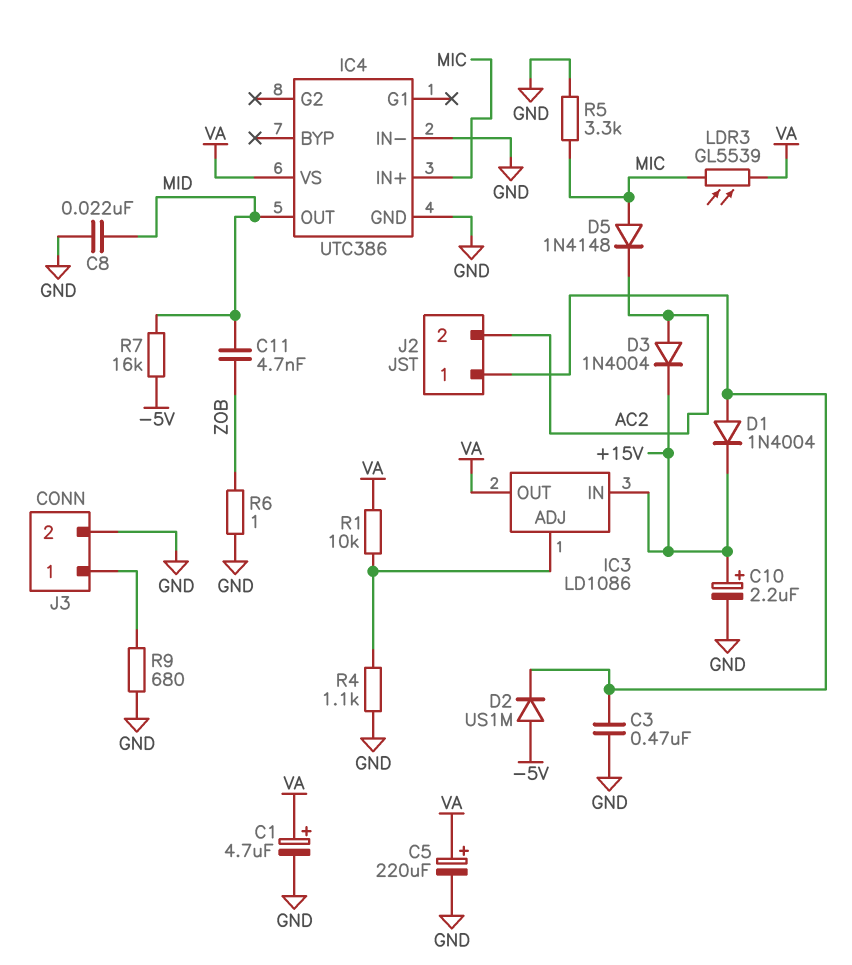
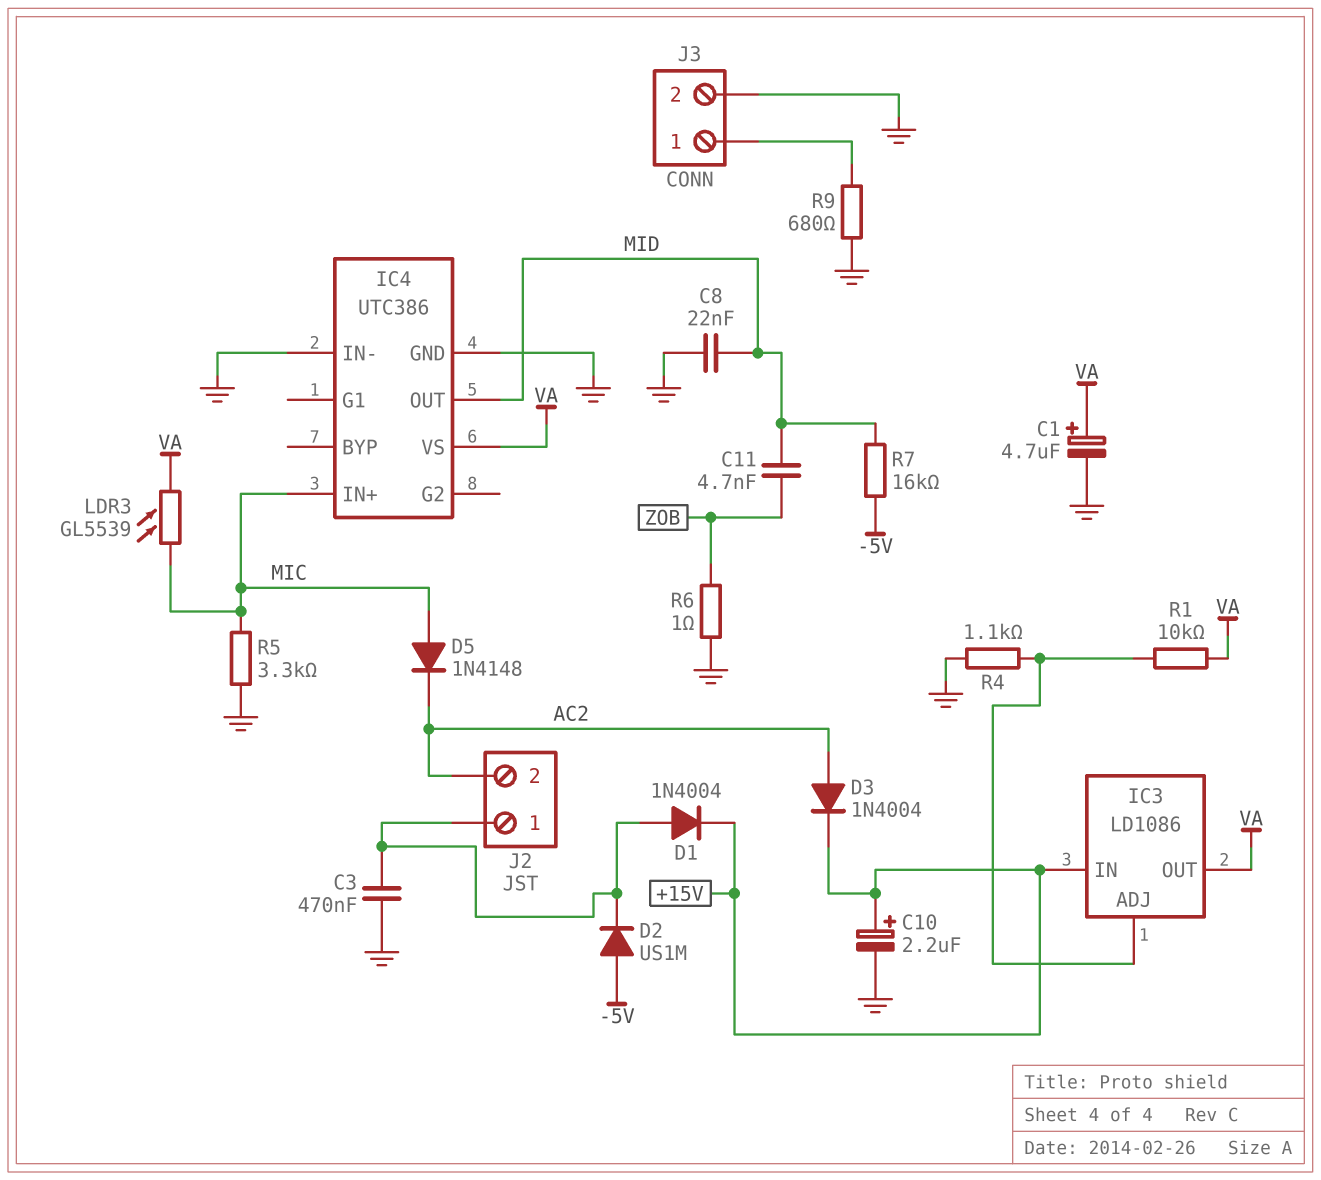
C5: 220uF (plus VA, minus GND) -> none

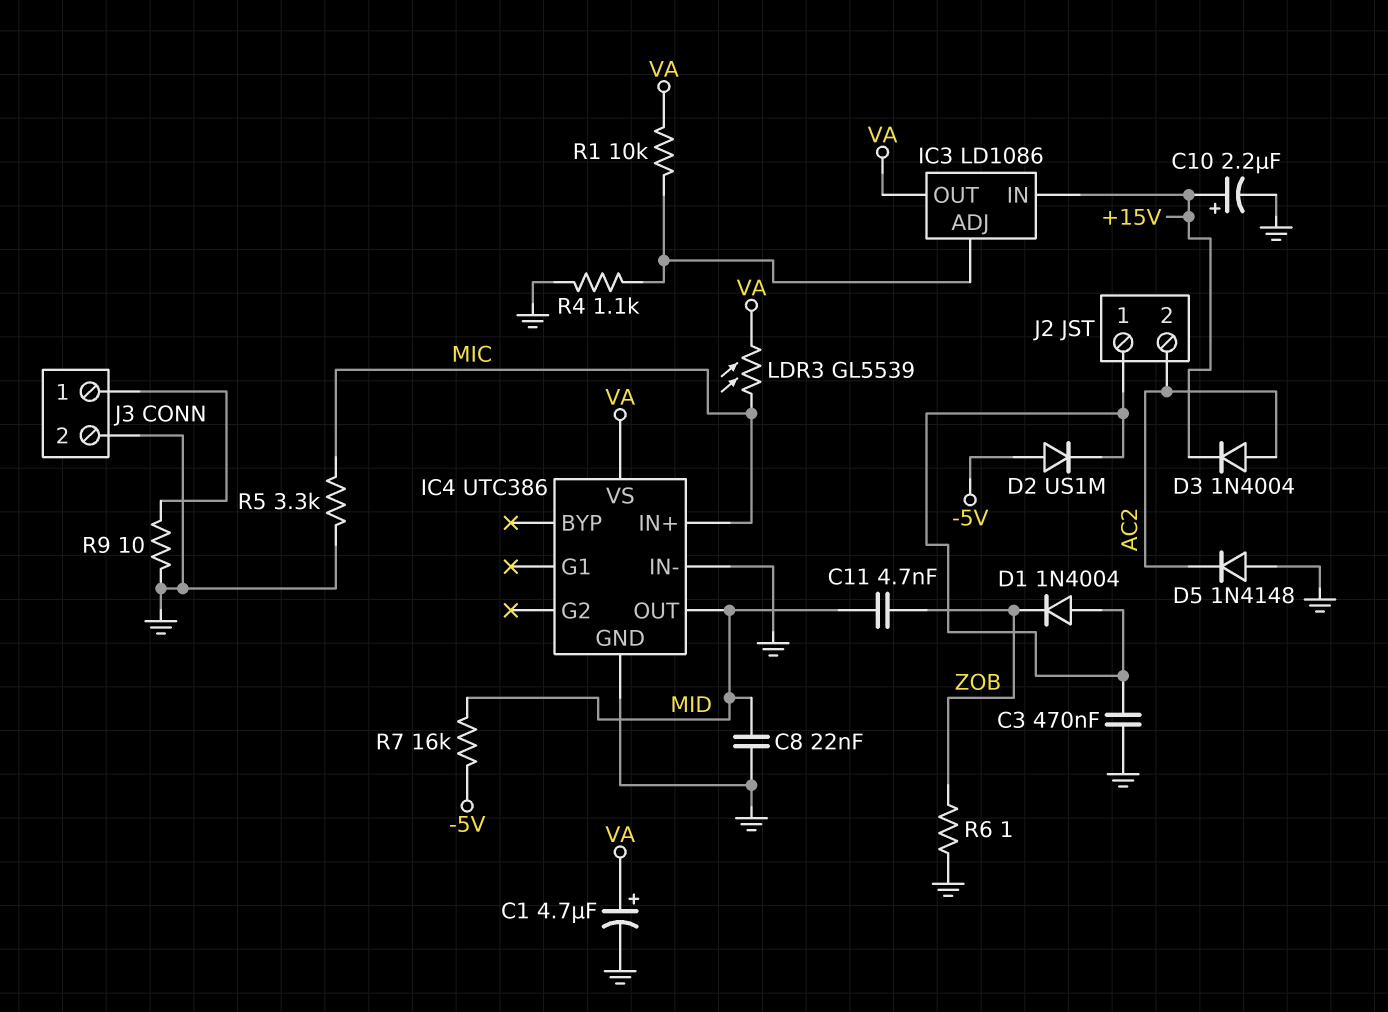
D1: diode 1N4004 (A J2/1, K +15V) -> diode 1N4004 (A J2/1, K ZOB)
D5: diode 1N4148 (A MIC, K AC2) -> diode 1N4148 (A GND, K AC2)
R9: 680 (GND, J3/1) -> 10 (GND, J3/1)

